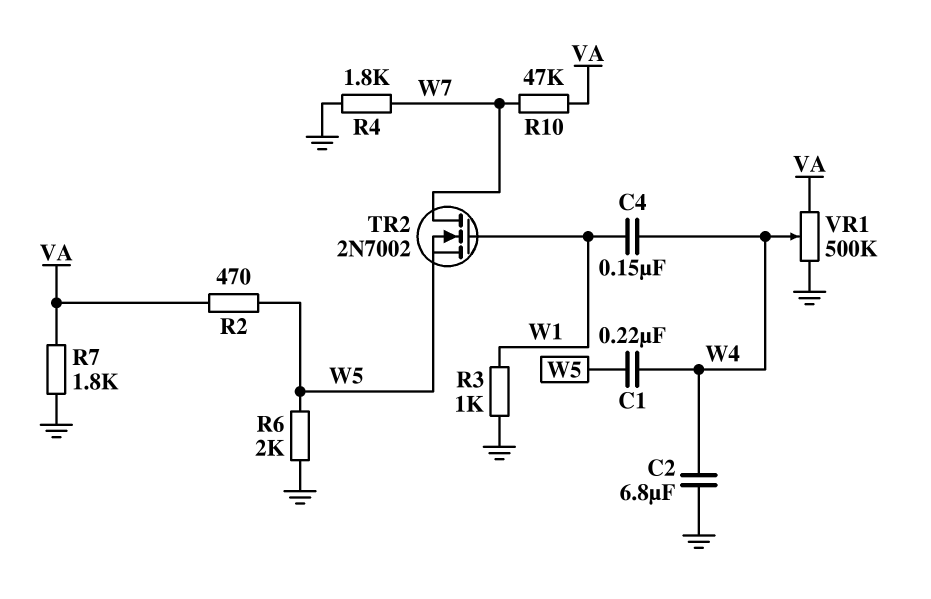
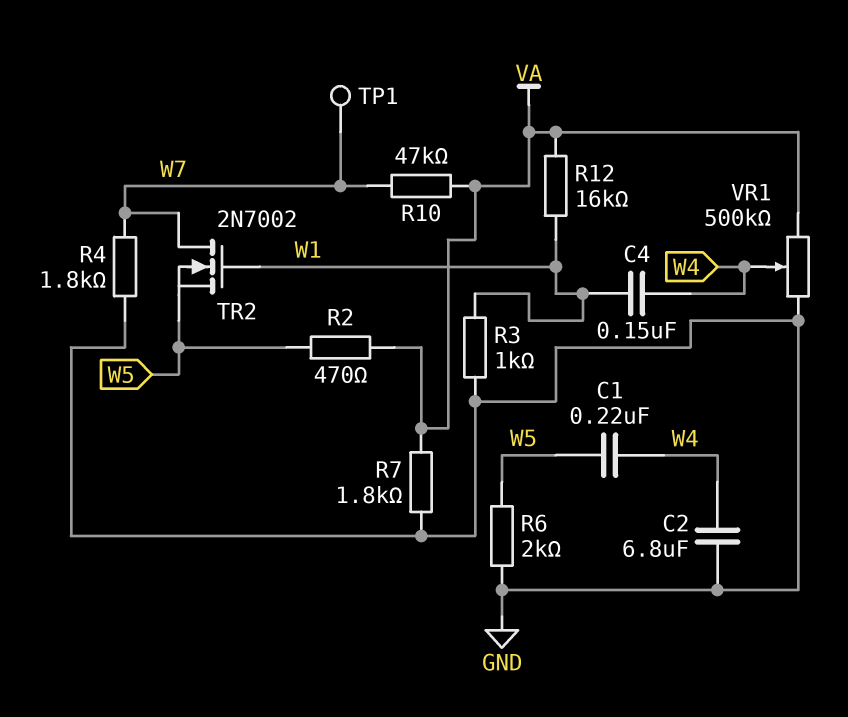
R12: none -> 16k (VA, W1)
TP1: none -> test point (W7)

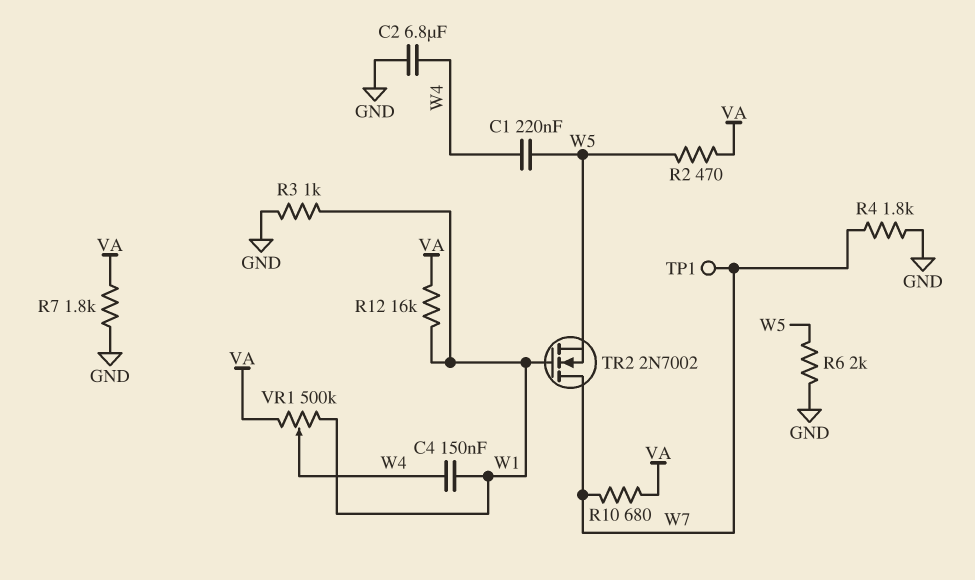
R10: 47k (VA, W7) -> 680 (VA, W7)
VR1: 500k (GND, VA, wiper W4) -> 500k (VA, W1, wiper W4)

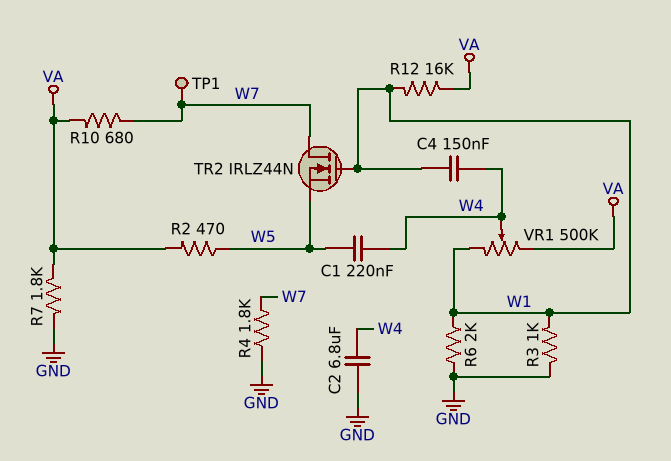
R6: 2k (GND, W5) -> 2k (GND, W1)
TR2: NMOS 2N7002 (G W1, D W7, S W5) -> NMOS IRLZ44N (G W1, D W7, S W5)

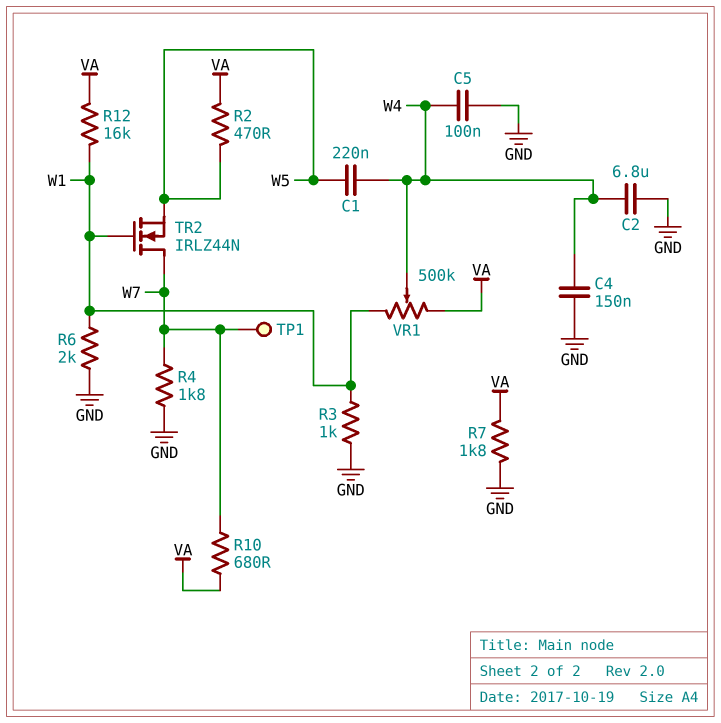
C4: 150nF (W1, W4) -> 150nF (GND, W4)
C5: none -> 100nF (GND, W4)

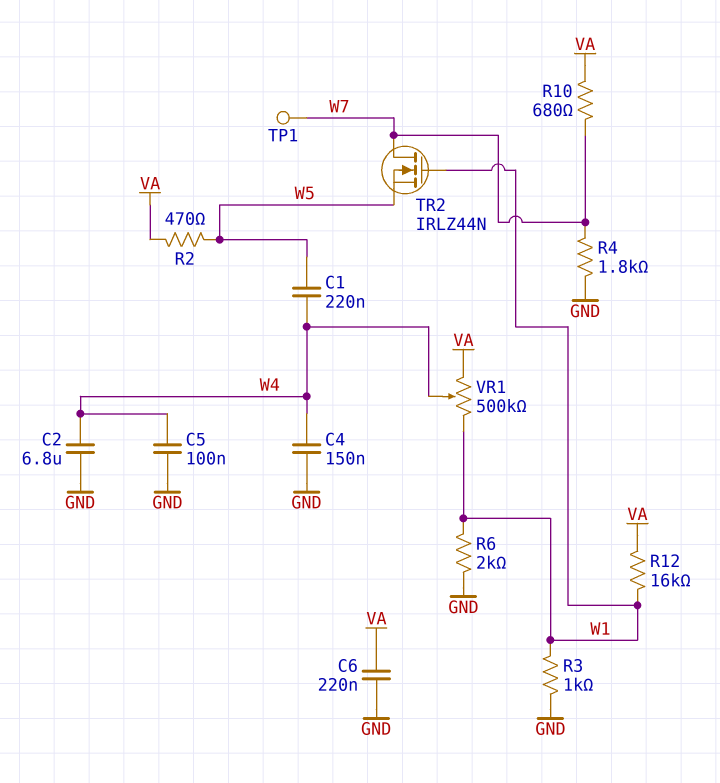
C6: none -> 220nF (GND, VA)
R7: 1.8k (GND, VA) -> none

